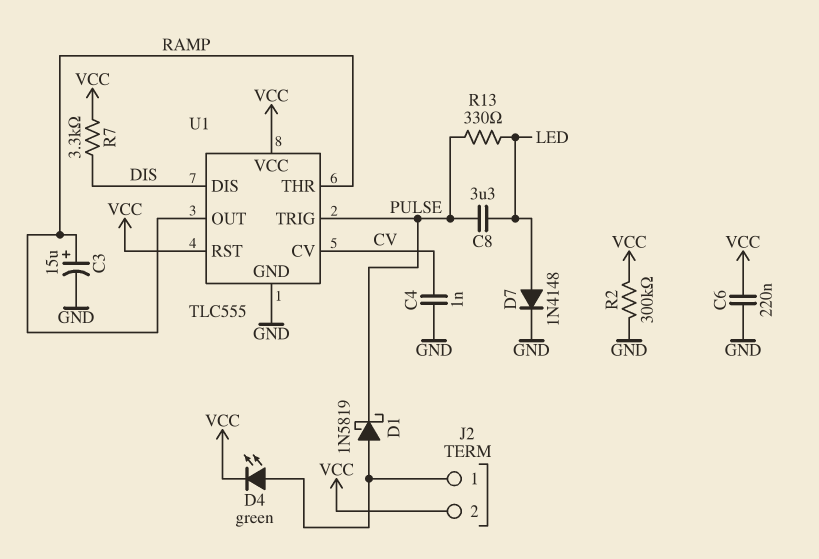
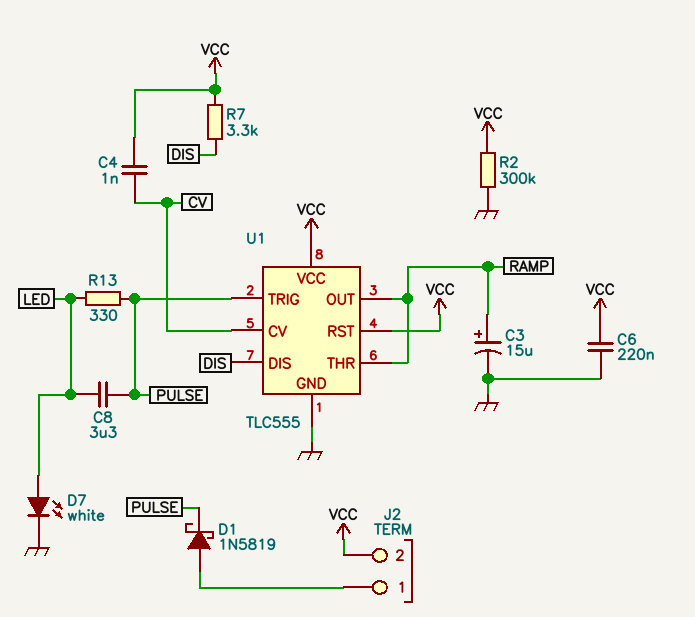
C4: 1nF (CV, GND) -> 1nF (CV, VCC)
D4: LED green (A J2/1, K VCC) -> none
D7: diode 1N4148 (A LED, K GND) -> LED white (A LED, K GND)

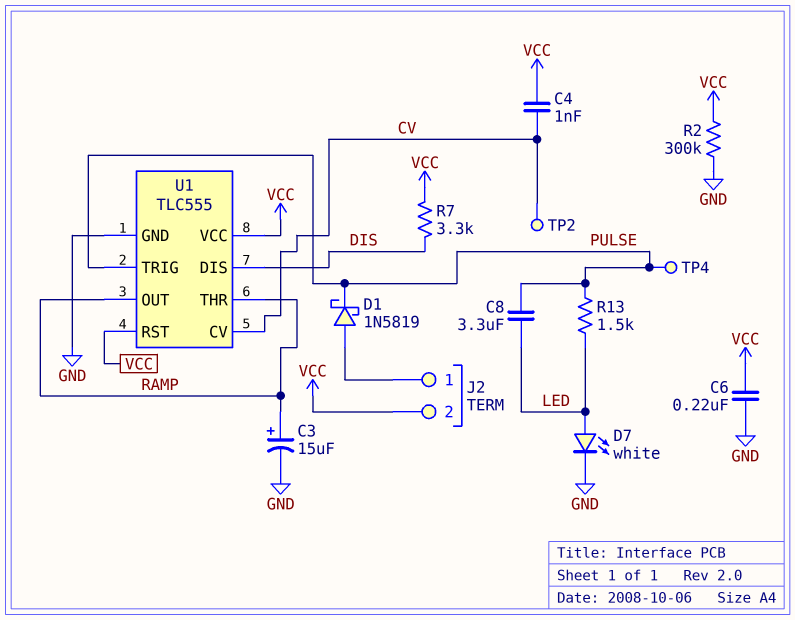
R13: 330 (LED, PULSE) -> 1.5k (LED, PULSE)
TP2: none -> test point (CV)
TP4: none -> test point (PULSE)

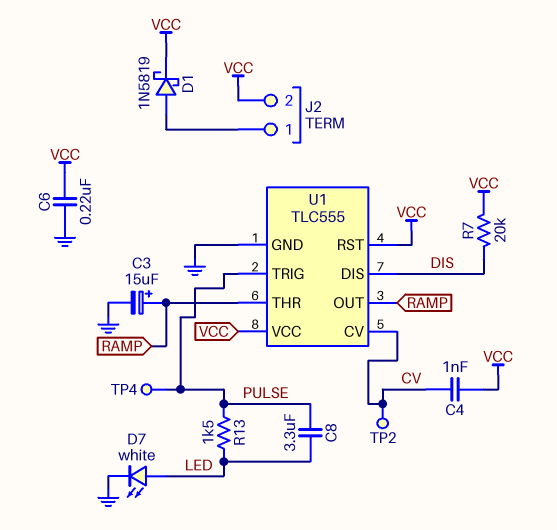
D1: schottky 1N5819 (A J2/1, K PULSE) -> schottky 1N5819 (A J2/1, K VCC)
R2: 300k (GND, VCC) -> none
R7: 3.3k (DIS, VCC) -> 20k (DIS, VCC)

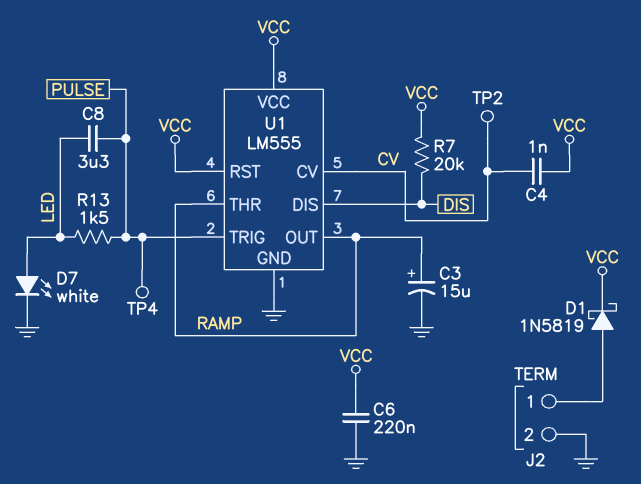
J2 pin 2: VCC -> GND
U1: TLC555 -> LM555

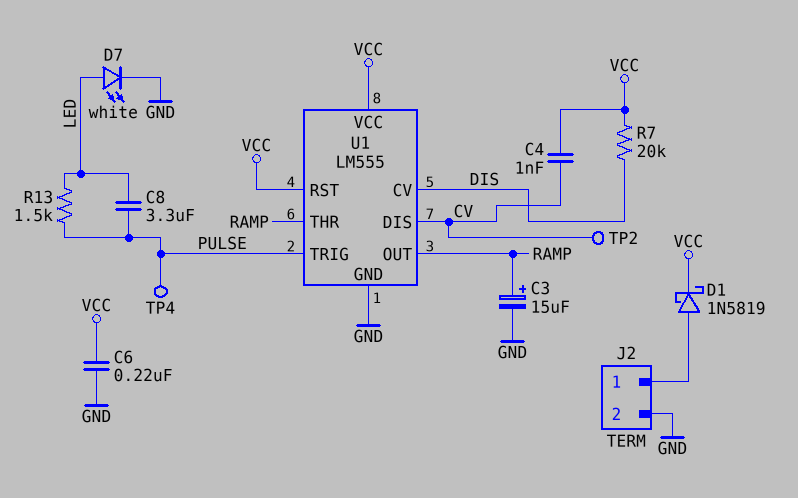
U1 pin CV: CV -> DIS
U1 pin DIS: DIS -> CV

